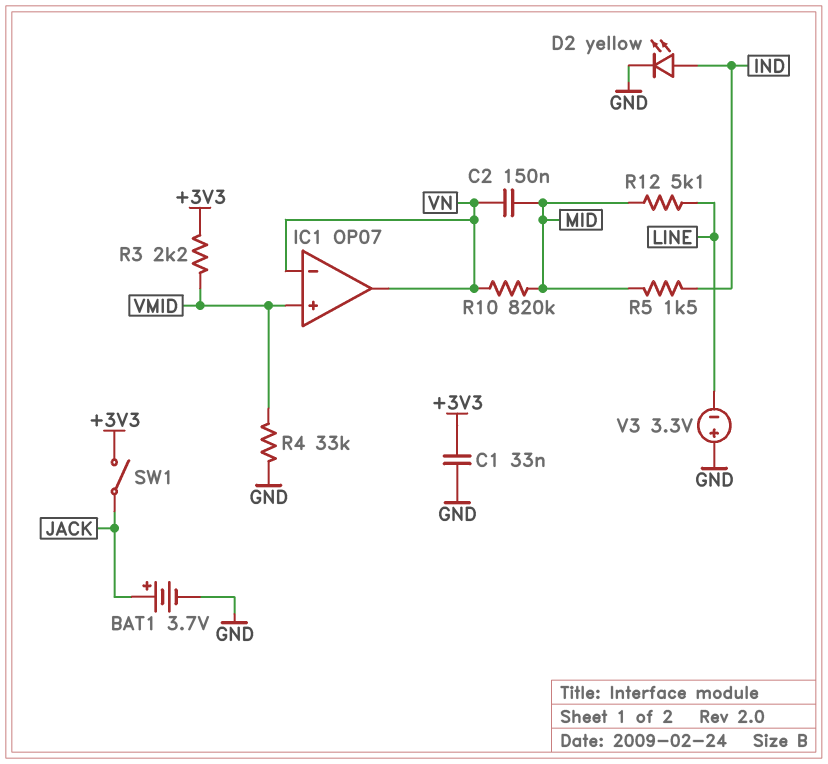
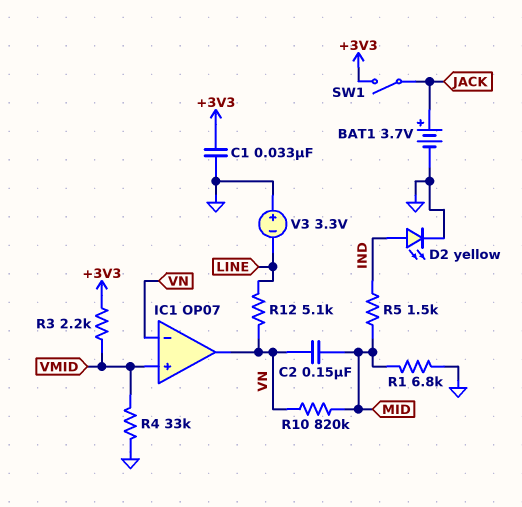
R1: none -> 6.8k (GND, MID)
R12: 5.1k (LINE, MID) -> 5.1k (LINE, VN)

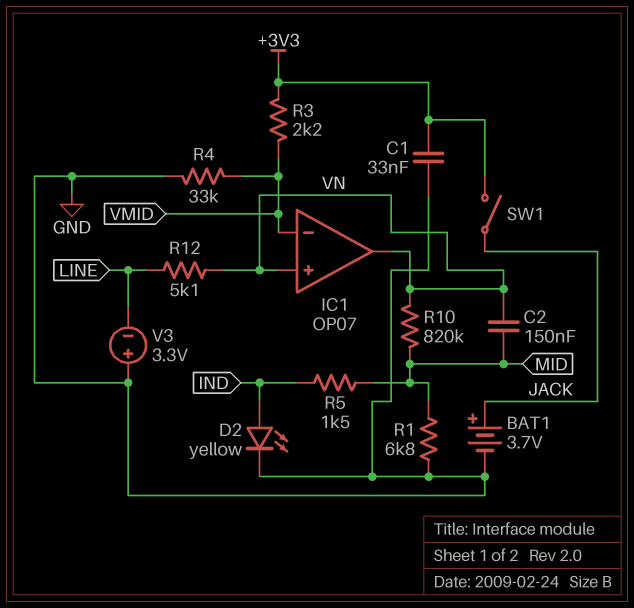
IC1 pin in+: VMID -> VN
IC1 pin in-: VN -> VMID

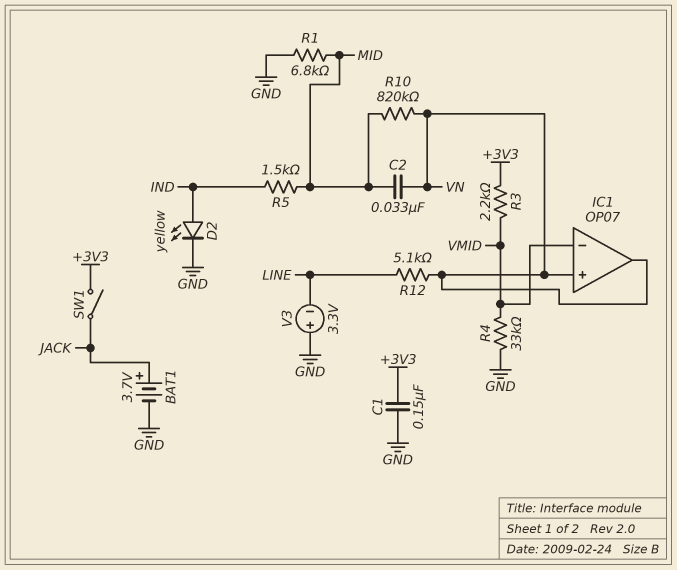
C1: 33nF (+3V3, GND) -> 150nF (+3V3, GND)
C2: 150nF (MID, VN) -> 33nF (MID, VN)

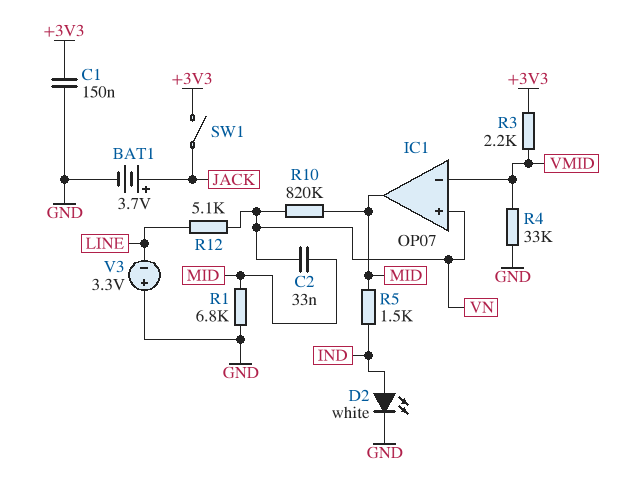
D2: LED yellow (A IND, K GND) -> LED white (A IND, K GND)
IC1 pin out: VN -> MID

